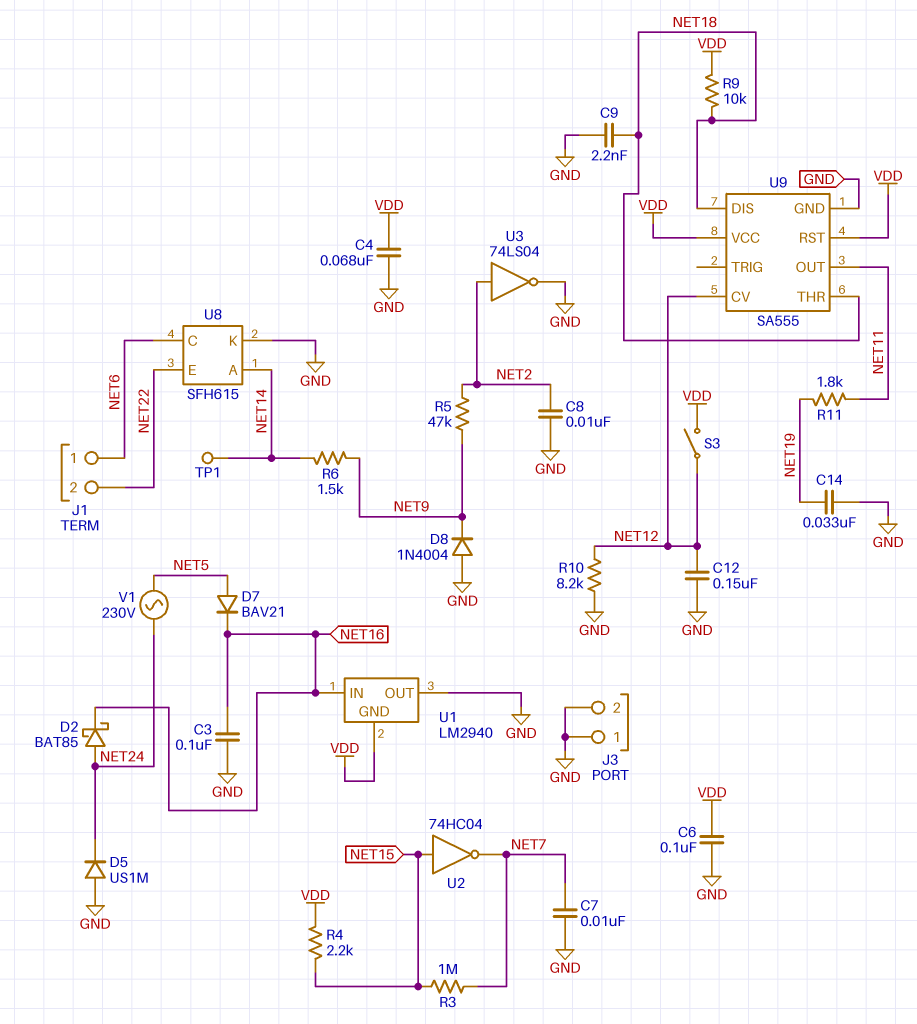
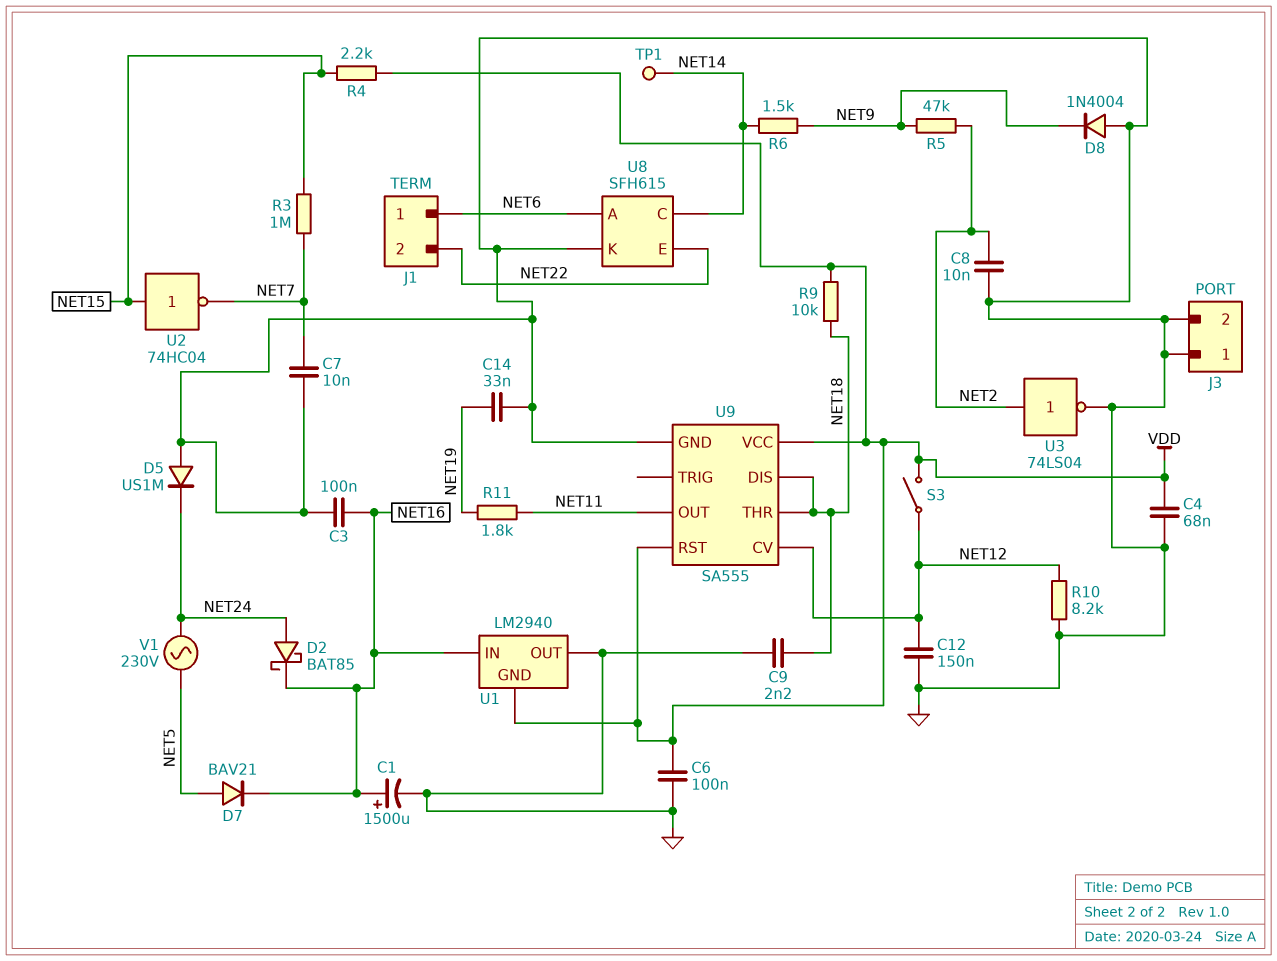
C1: none -> 1500uF (plus NET16, minus GND)
U8 pin A: NET14 -> NET6
U8 pin C: NET6 -> NET14

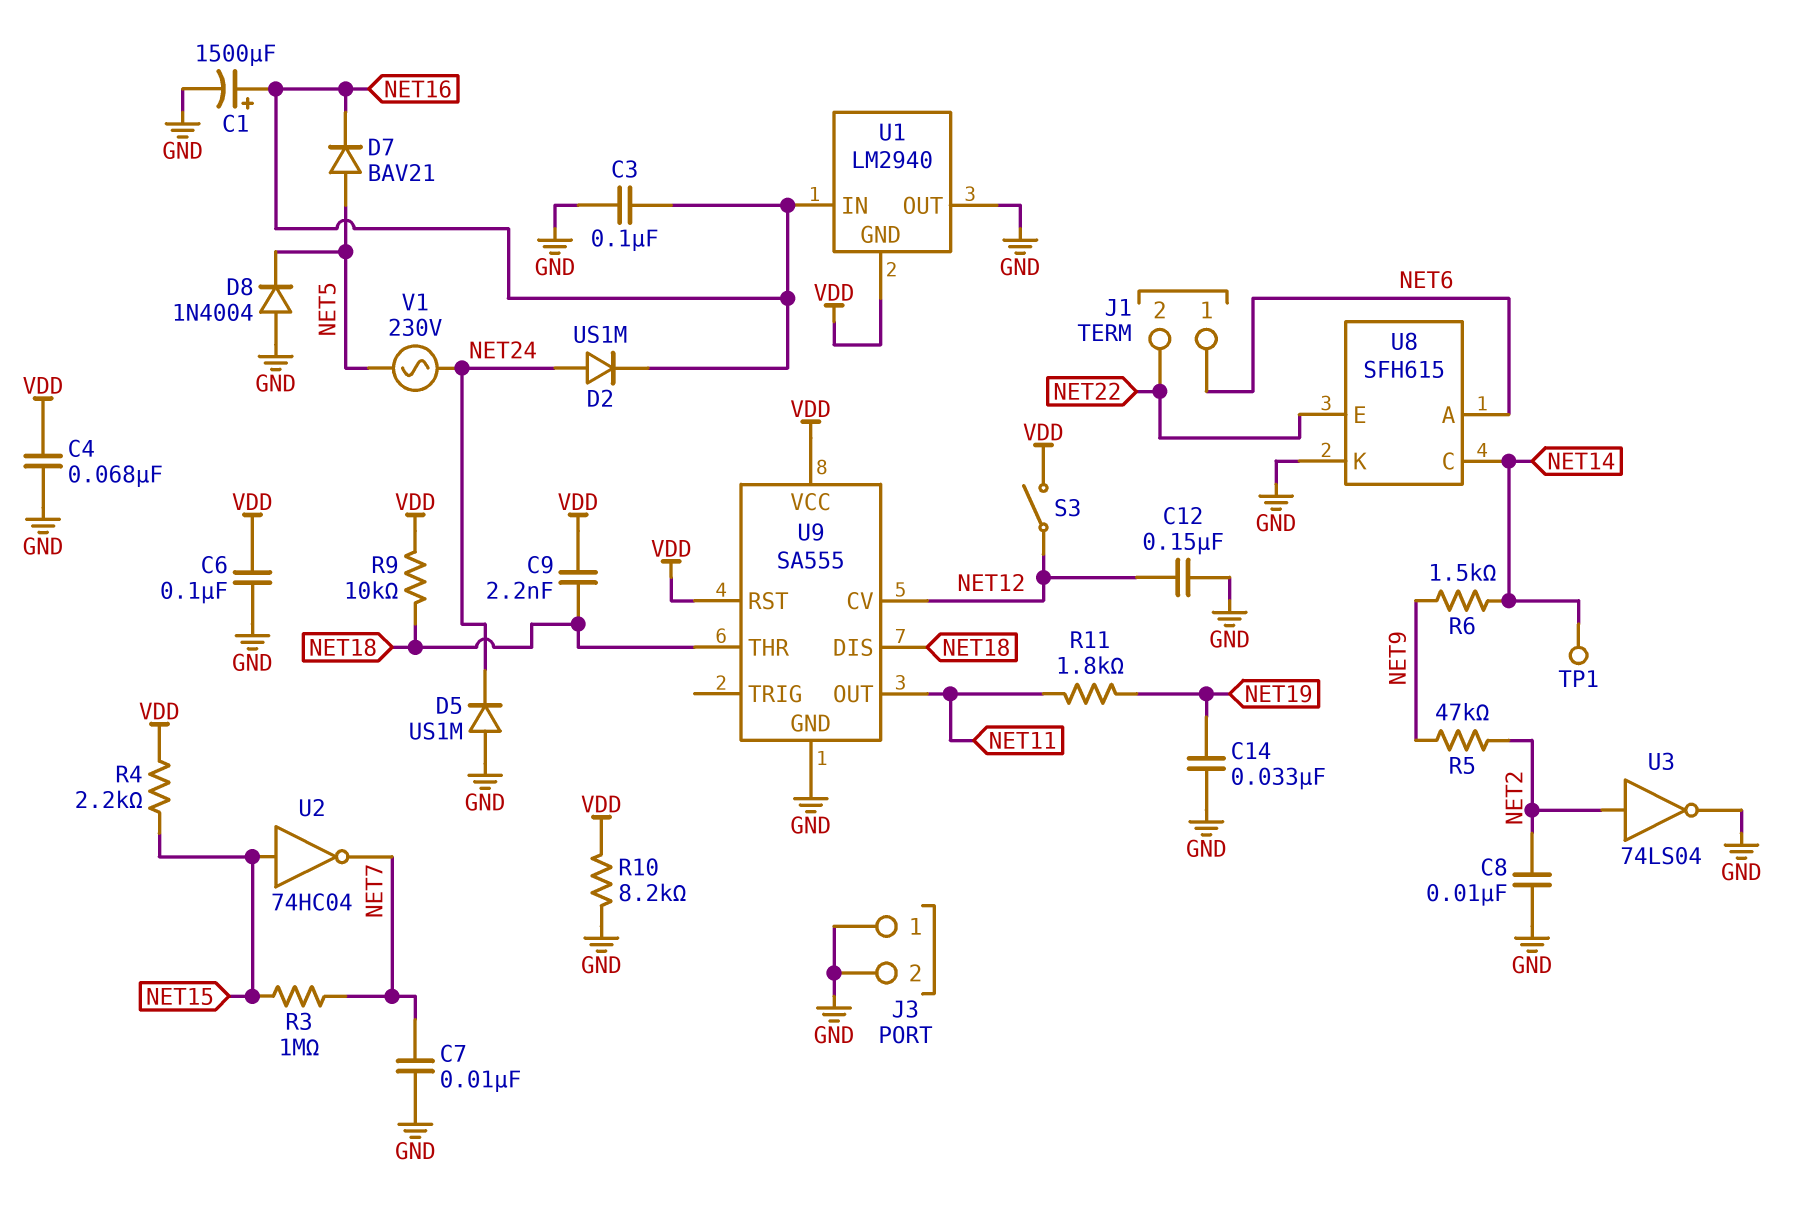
C9: 2.2nF (GND, NET18) -> 2.2nF (NET18, VDD)
D2: schottky BAT85 (A NET24, K NET16) -> diode US1M (A NET24, K NET16)
D8: diode 1N4004 (A GND, K NET9) -> diode 1N4004 (A GND, K NET5)
R10: 8.2k (GND, NET12) -> 8.2k (GND, VDD)

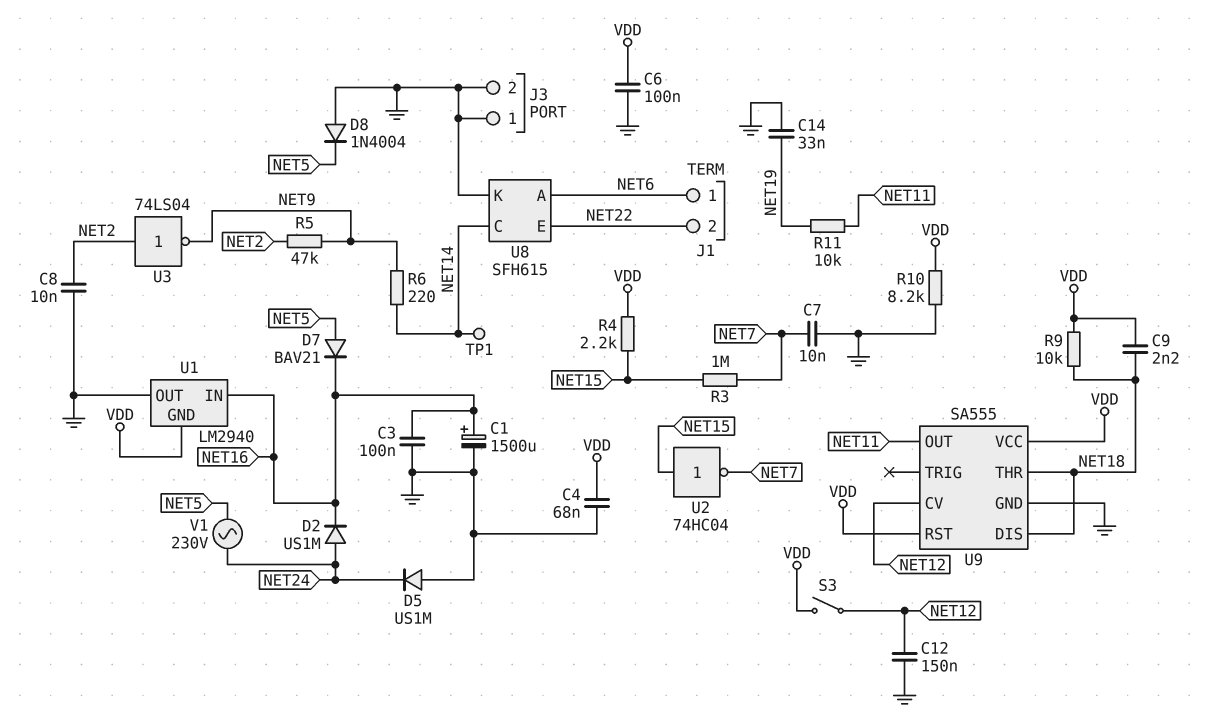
R6: 1.5k (NET9, NET14) -> 220 (NET9, NET14)
R11: 1.8k (NET11, NET19) -> 10k (NET11, NET19)
U3: NOT 74LS04 (in NET2, out GND) -> NOT 74LS04 (in NET2, out NET9)

